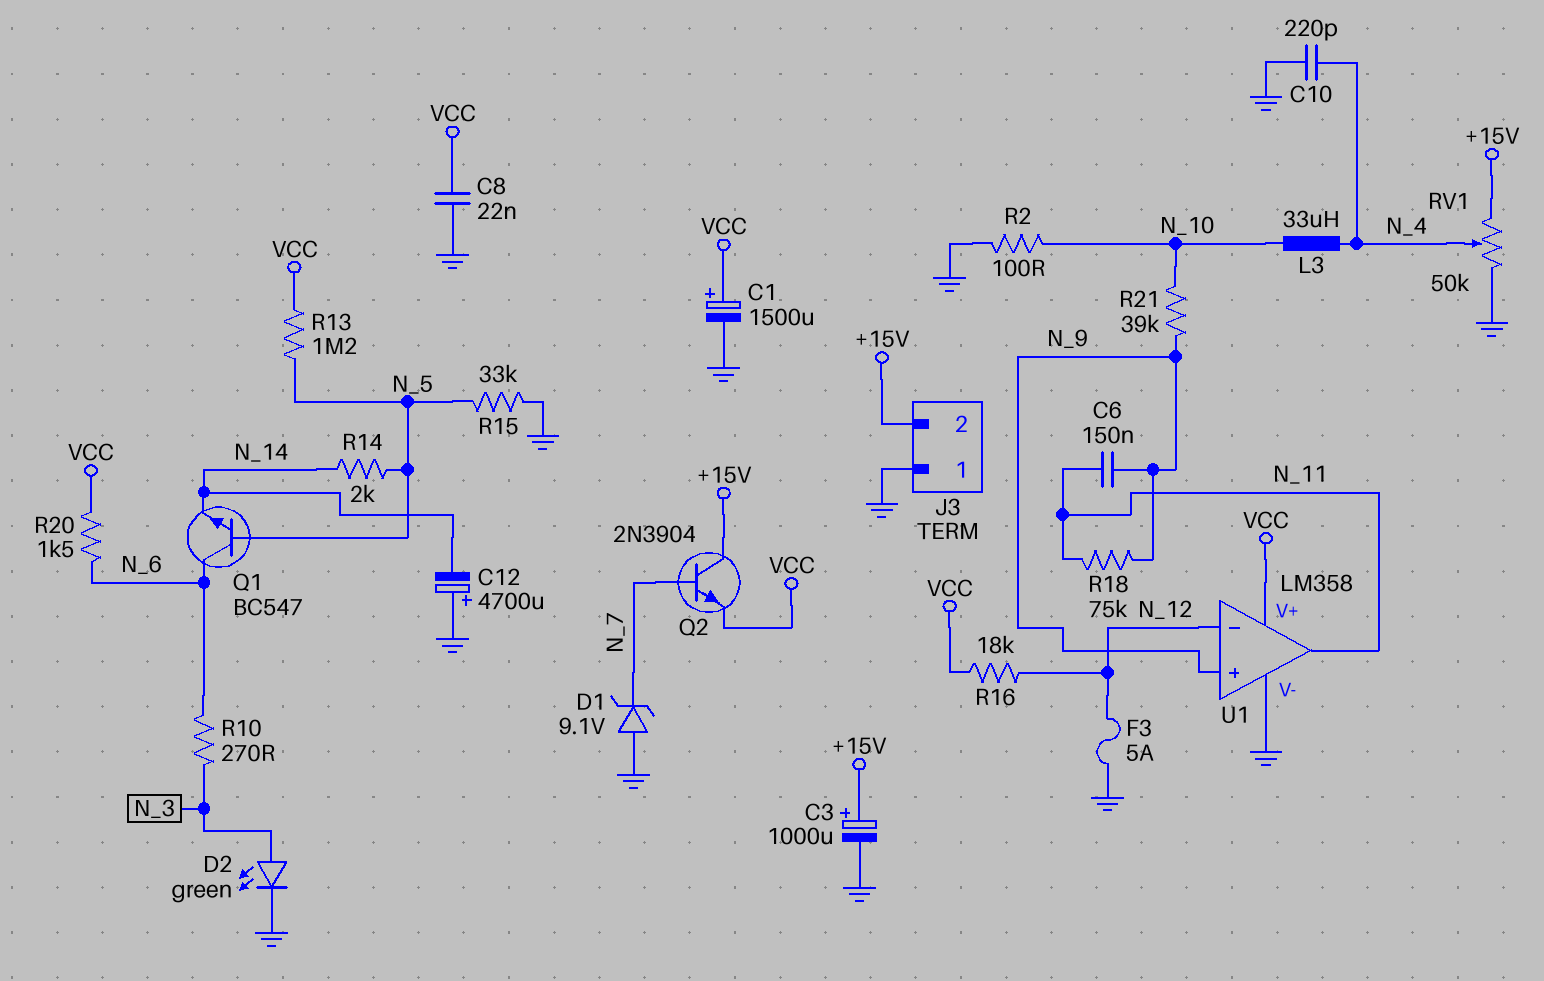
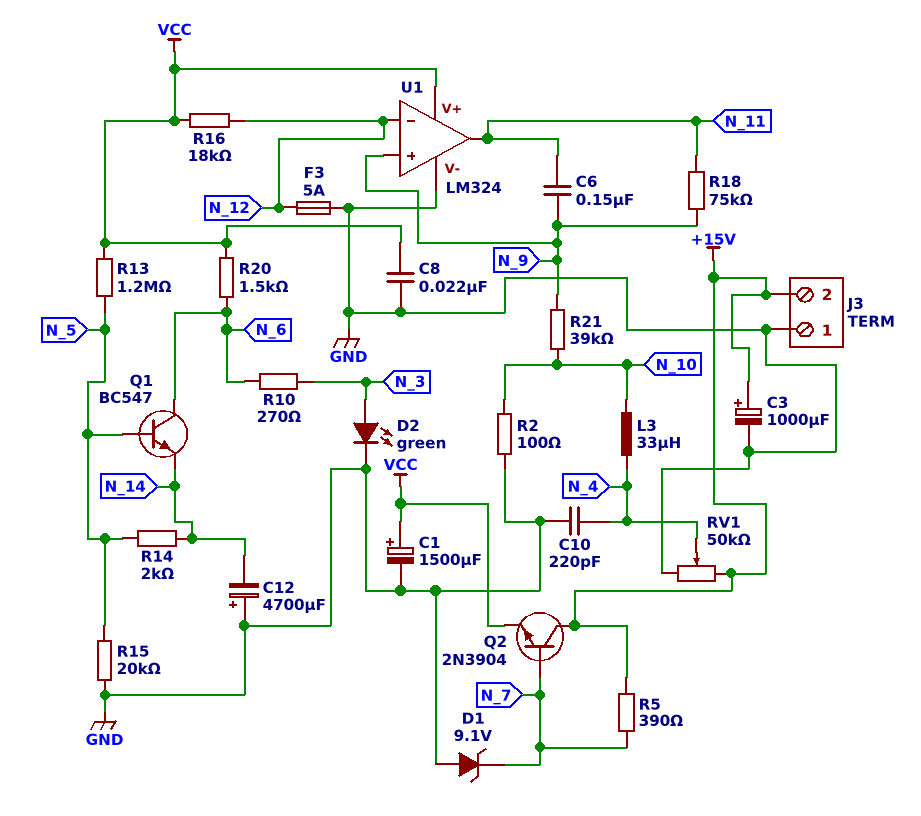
R5: none -> 390 (+15V, N_7)
R15: 33k (GND, N_5) -> 20k (GND, N_5)
U1: LM358 -> LM324

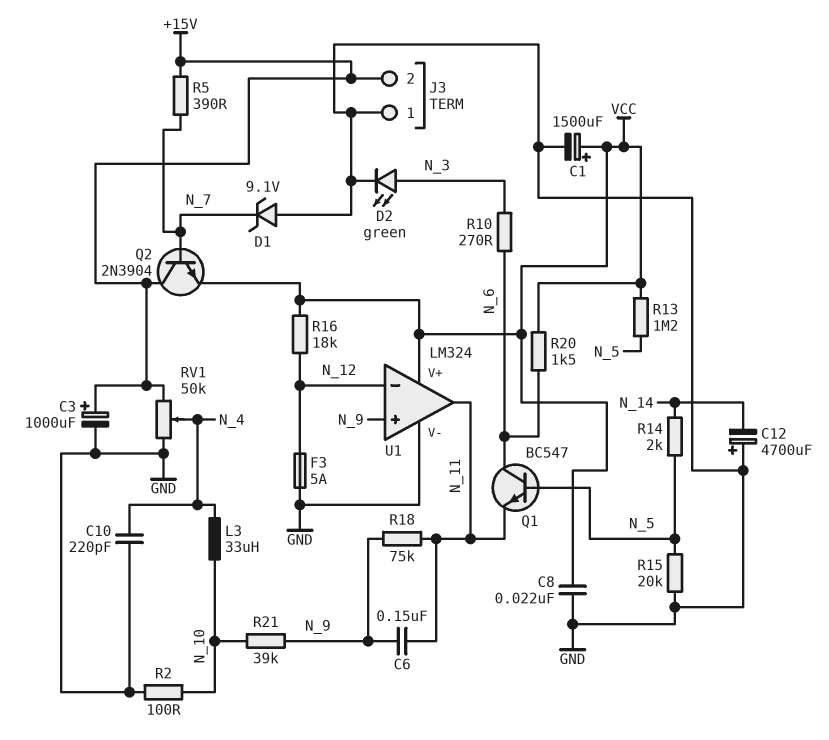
Q1: NPN BC547 (B N_5, C N_6, E N_14) -> NPN BC547 (B N_5, C N_6, E N_11)

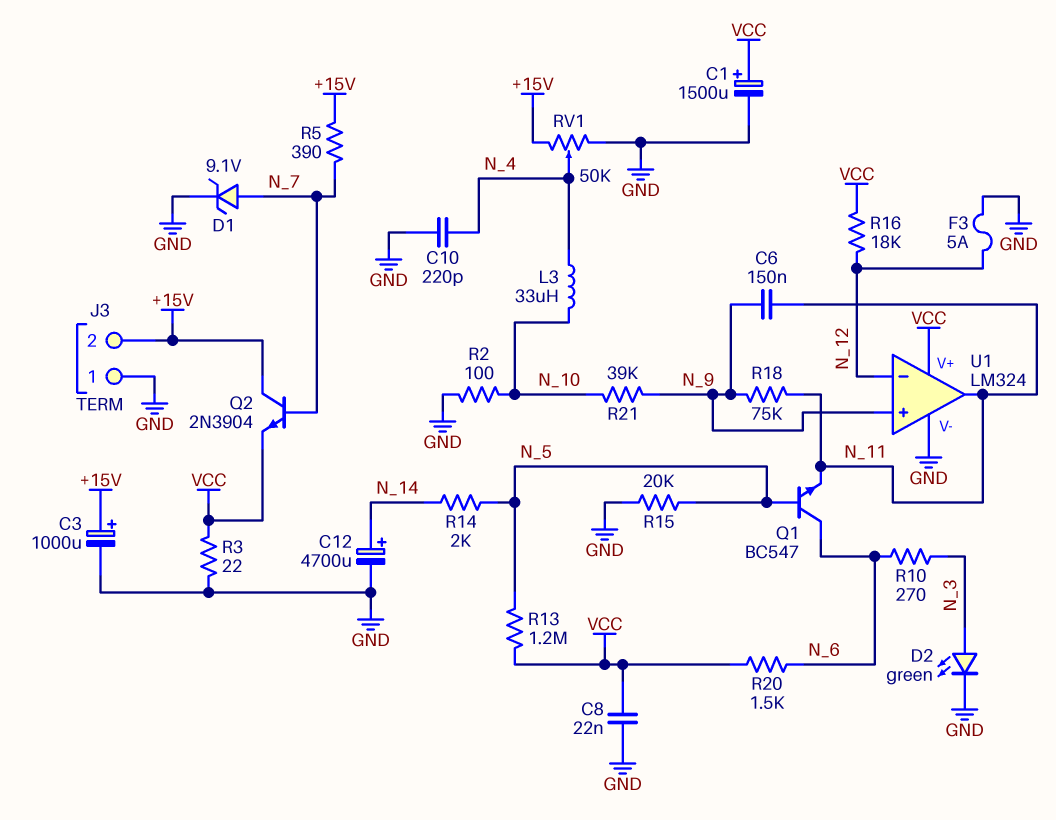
C12: 4700uF (plus GND, minus N_14) -> 4700uF (plus N_14, minus GND)
D1: zener 9.1V (A GND, K N_7) -> zener 9.1V (A N_7, K GND)
R3: none -> 22 (GND, VCC)

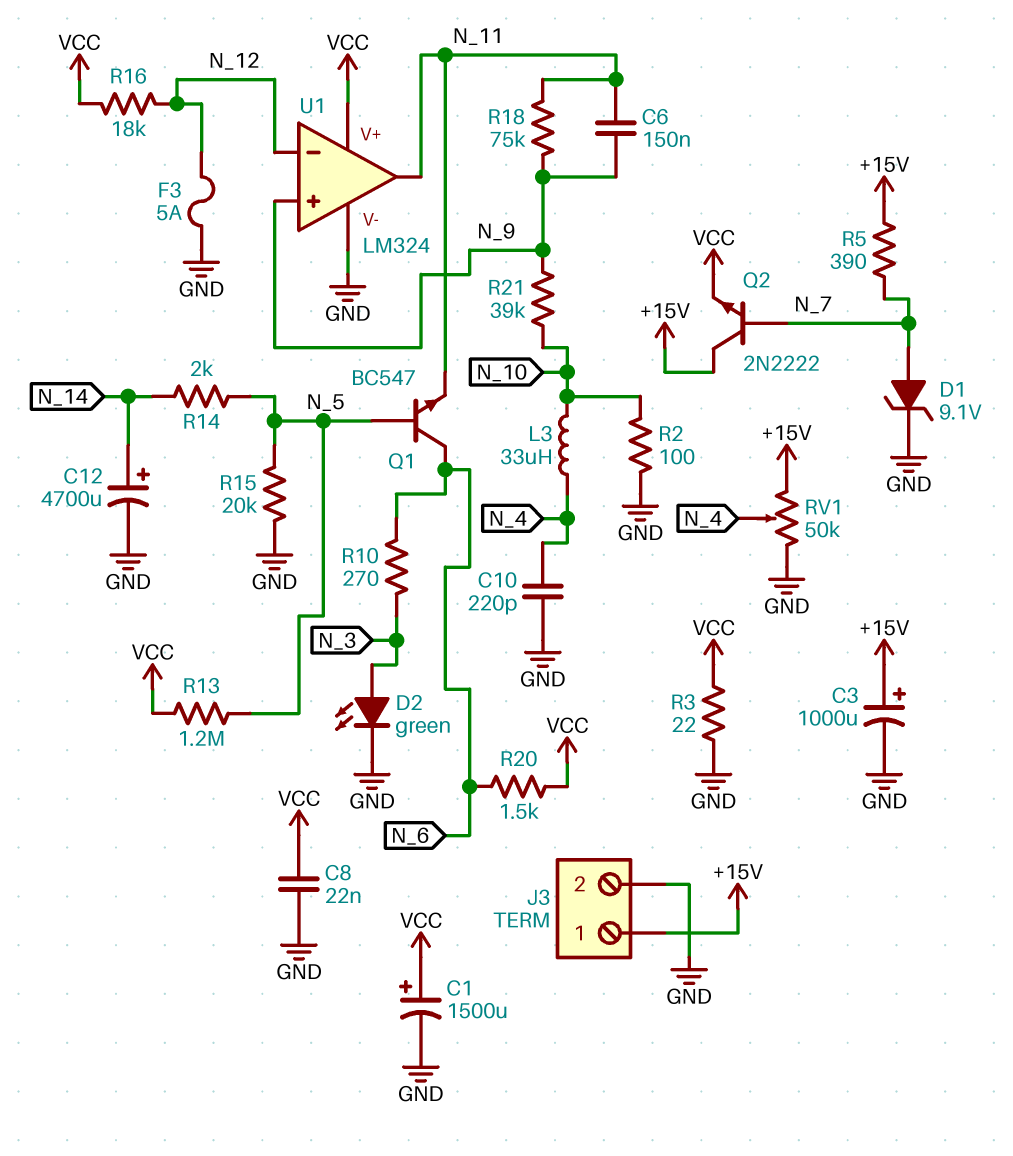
J3 pin 1: GND -> +15V
J3 pin 2: +15V -> GND
Q2: NPN 2N3904 (B N_7, C +15V, E VCC) -> NPN 2N2222 (B N_7, C +15V, E VCC)

